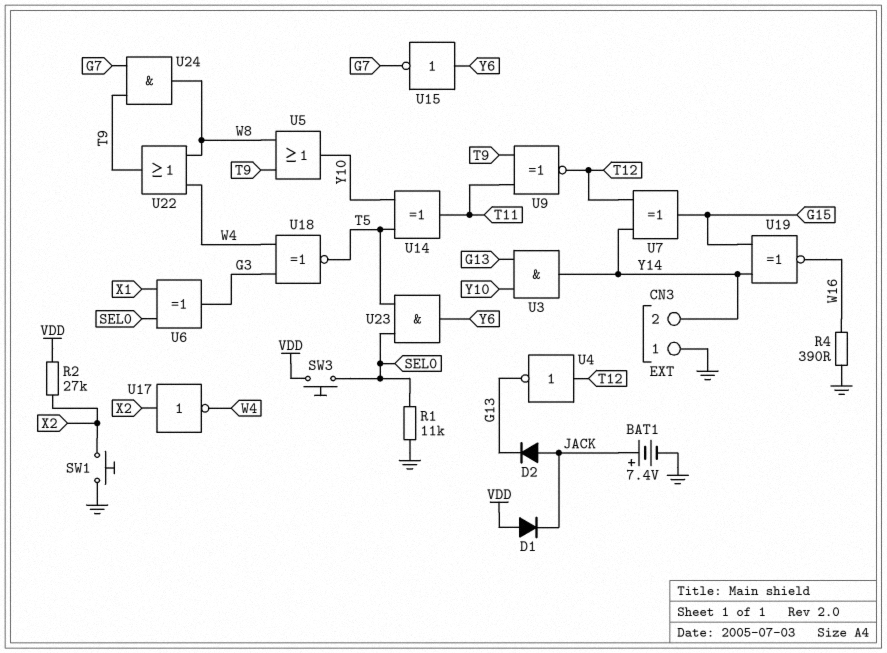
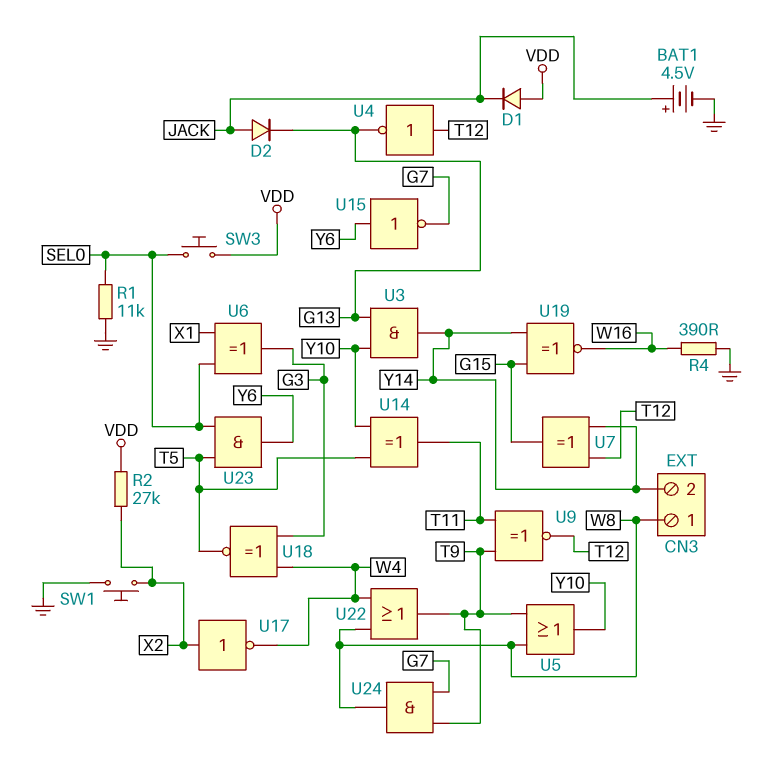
BAT1: 7.4V (plus JACK, minus GND) -> 4.5V (plus JACK, minus GND)
CN3 pin 1: GND -> W8

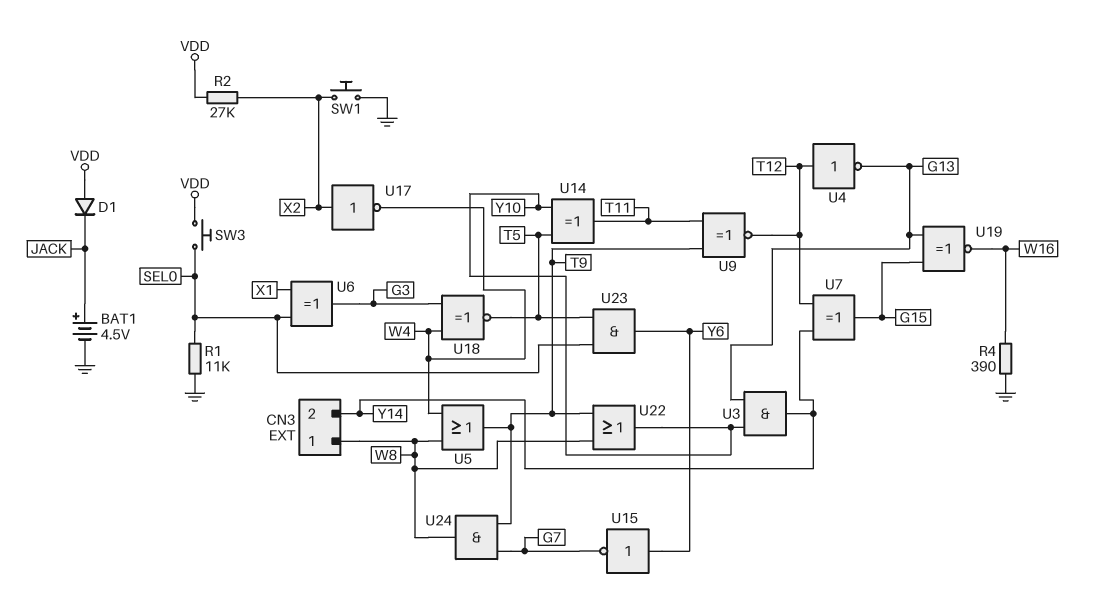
D2: diode (A JACK, K G13) -> none
U5: OR (in T9, in W8, out Y10) -> OR (in W4, in W8, out T9)
U19: XNOR (in G15, in Y14, out W16) -> XNOR (in G13, in G15, out W16)
U22: OR (in W4, in W8, out T9) -> OR (in T9, in W8, out Y10)

